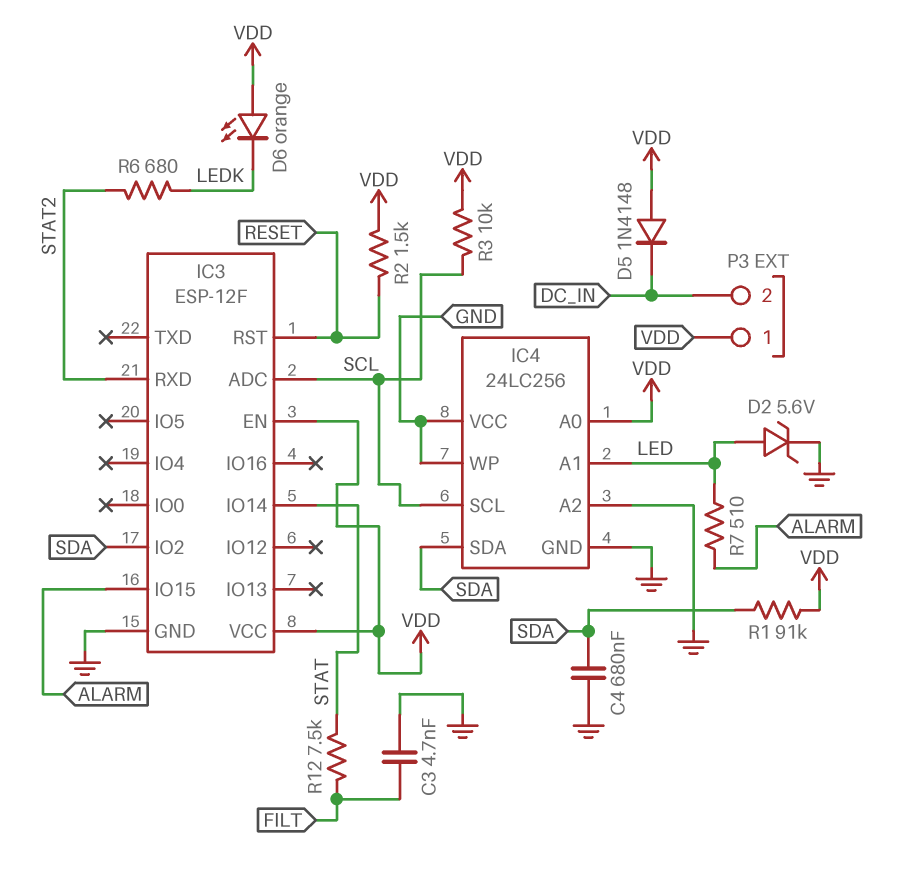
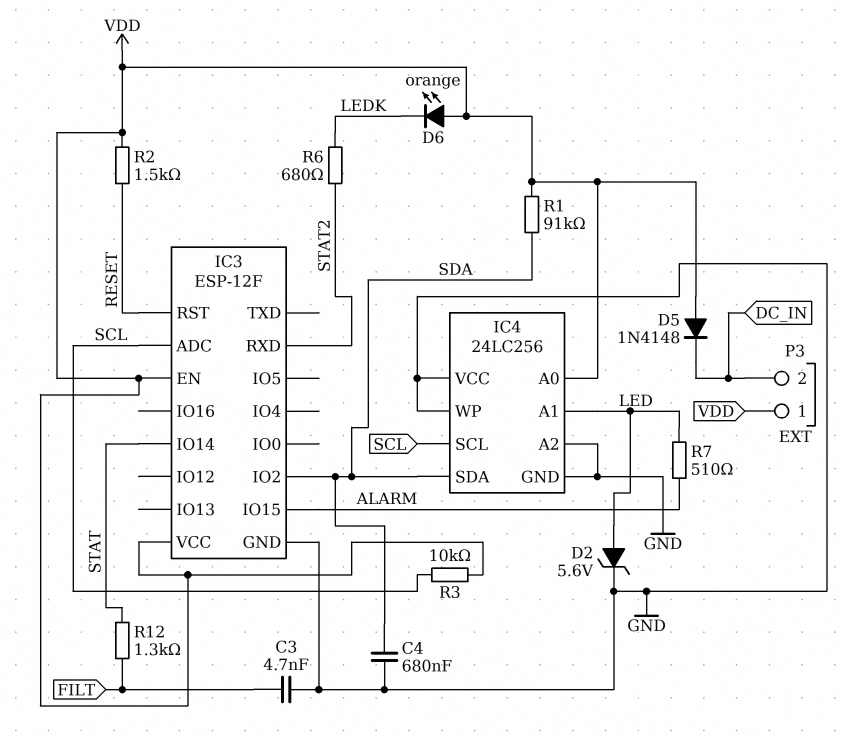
R12: 7.5k (FILT, STAT) -> 1.3k (FILT, STAT)

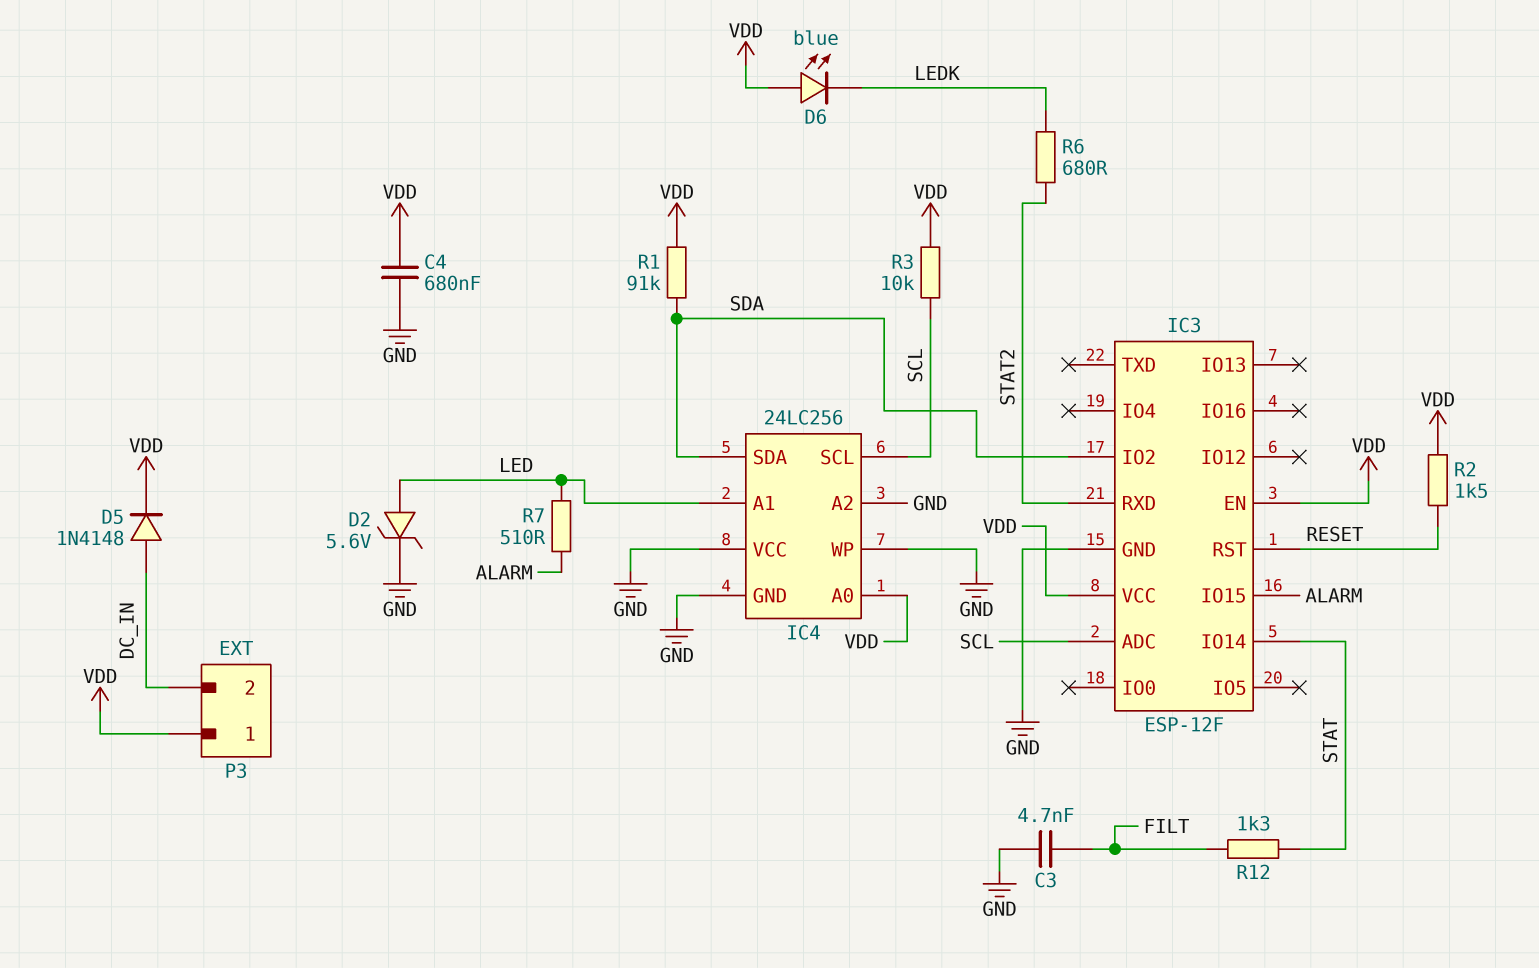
C4: 680nF (GND, SDA) -> 680nF (GND, VDD)
D5: diode 1N4148 (A VDD, K DC_IN) -> diode 1N4148 (A DC_IN, K VDD)
D6: LED orange (A VDD, K LEDK) -> LED blue (A VDD, K LEDK)

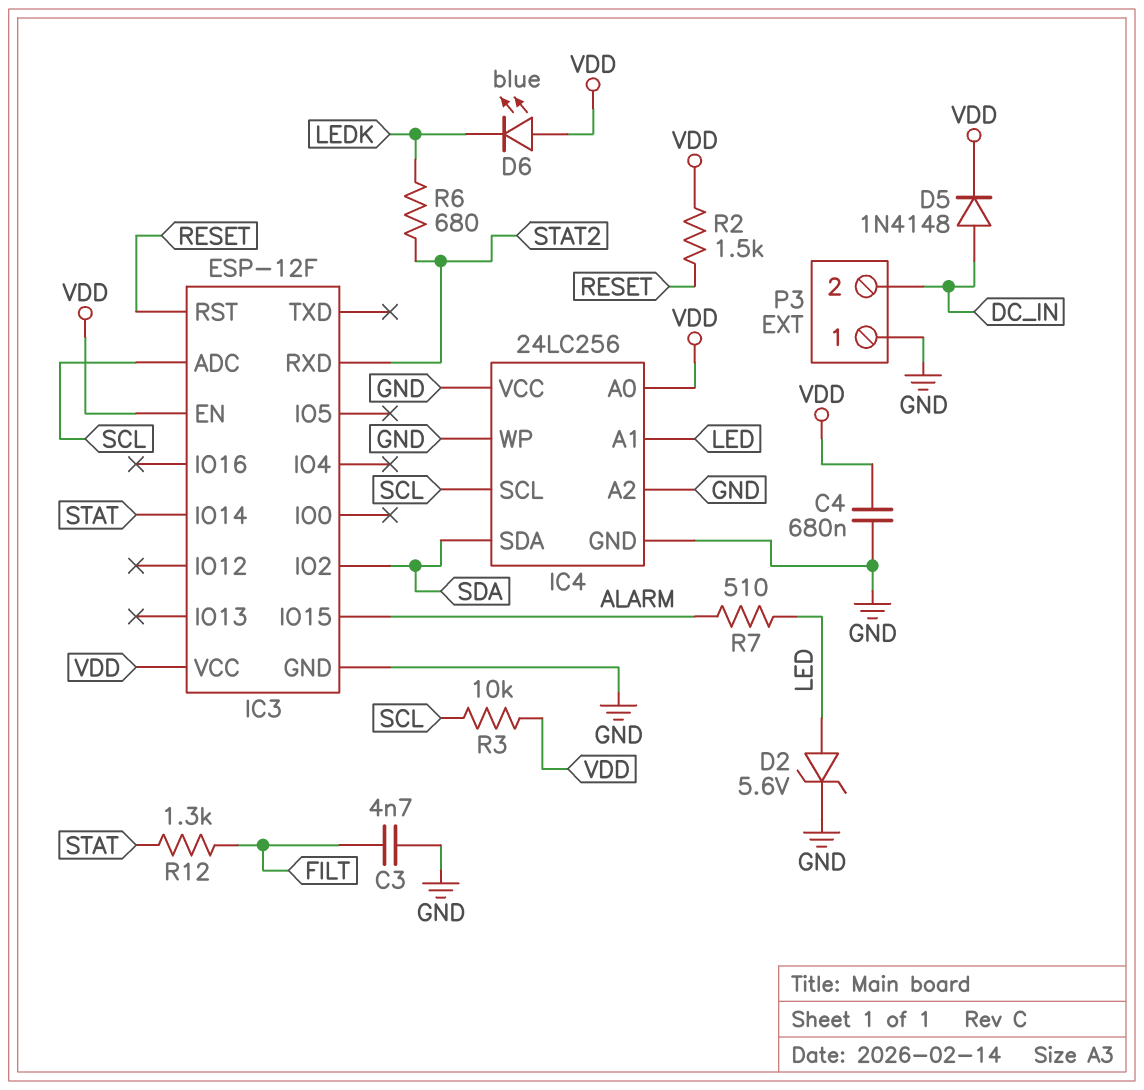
P3 pin 1: VDD -> GND
R1: 91k (SDA, VDD) -> none

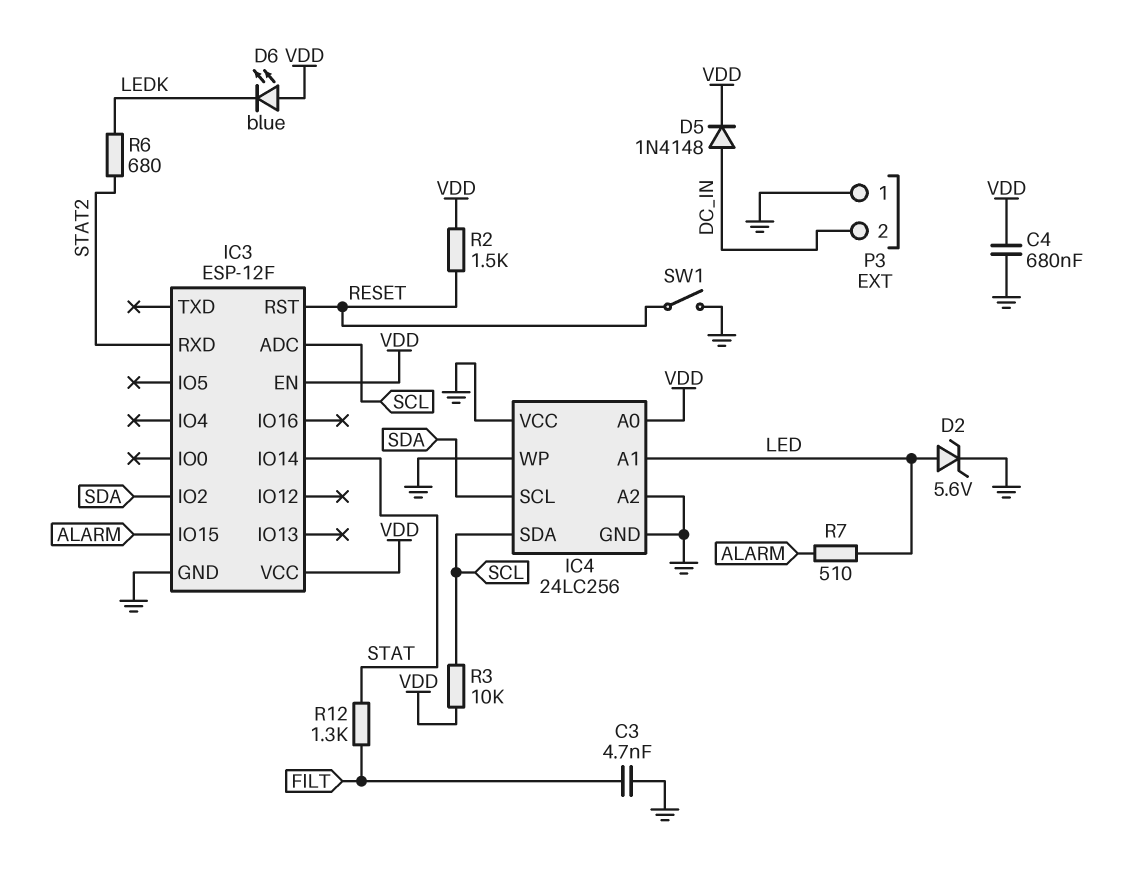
IC4 pin SCL: SCL -> SDA
IC4 pin SDA: SDA -> SCL
SW1: none -> switch (GND, RESET)

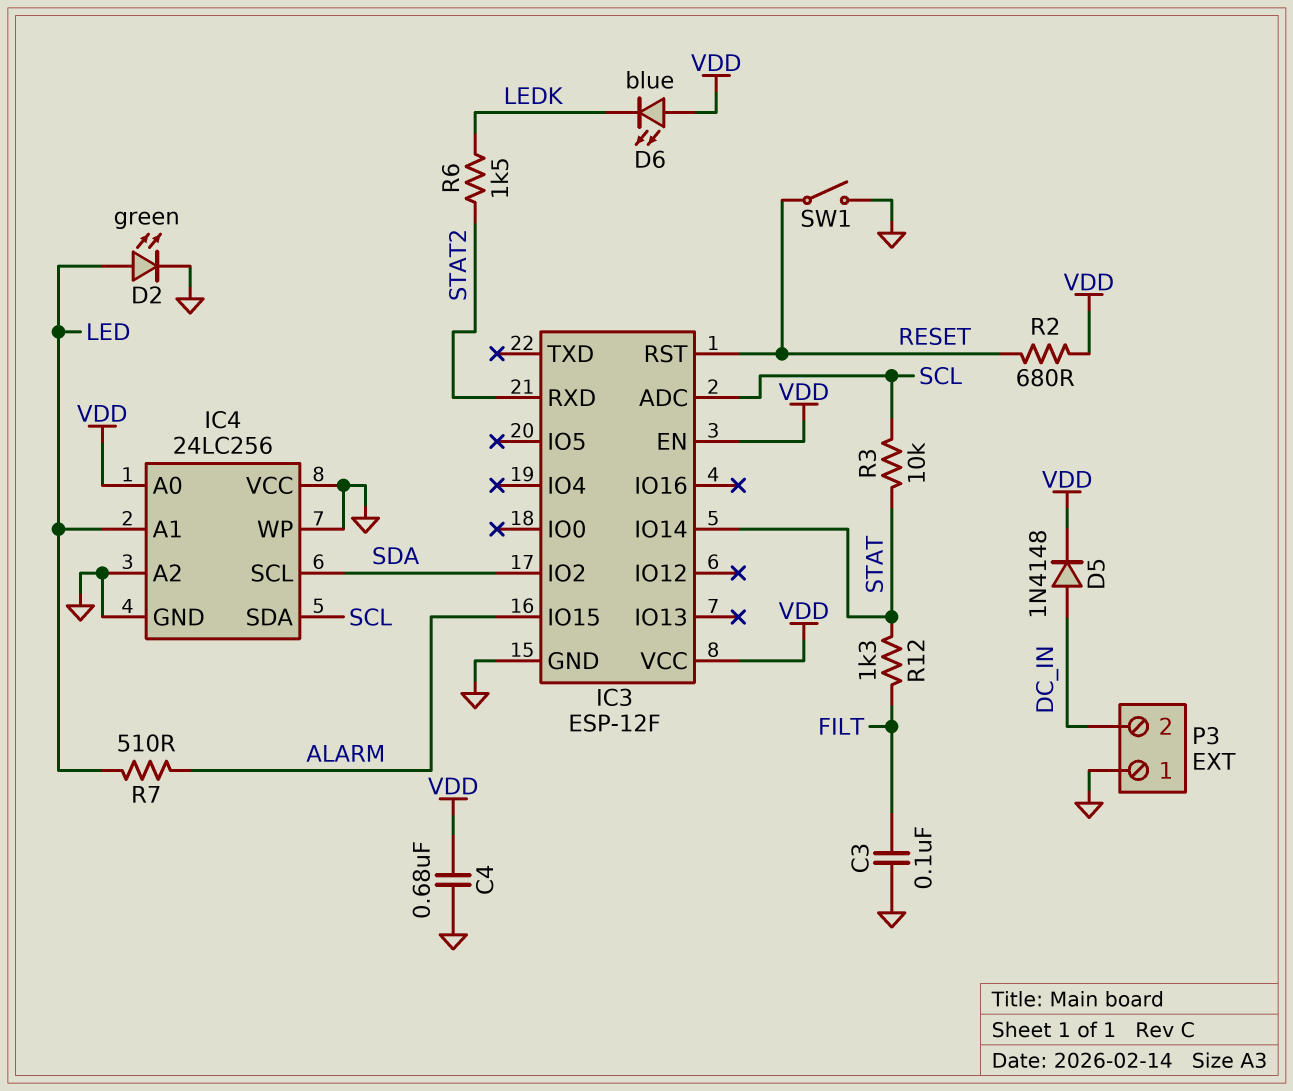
C3: 4.7nF (FILT, GND) -> 100nF (FILT, GND)
D2: zener 5.6V (A LED, K GND) -> LED green (A LED, K GND)
R2: 1.5k (RESET, VDD) -> 680 (RESET, VDD)
R3: 10k (SCL, VDD) -> 10k (SCL, STAT)
R6: 680 (LEDK, STAT2) -> 1.5k (LEDK, STAT2)

